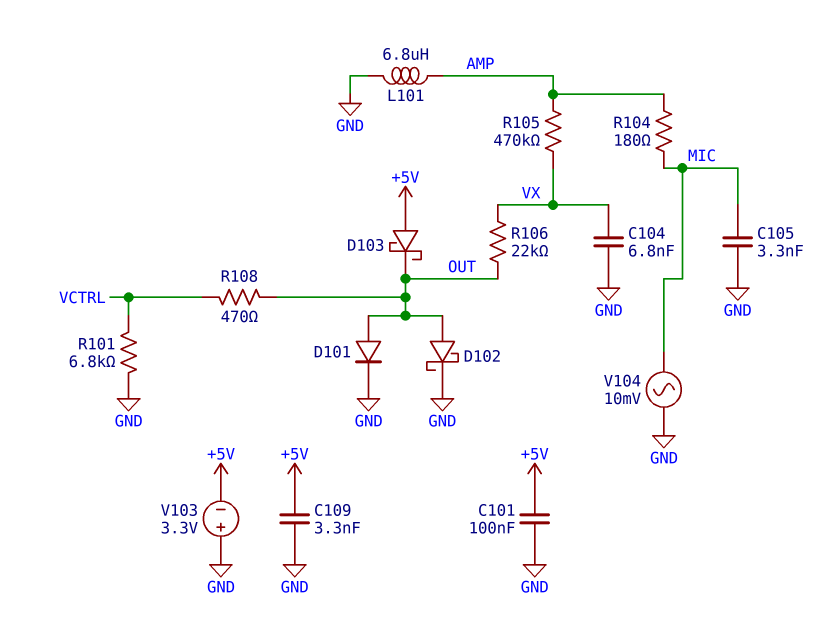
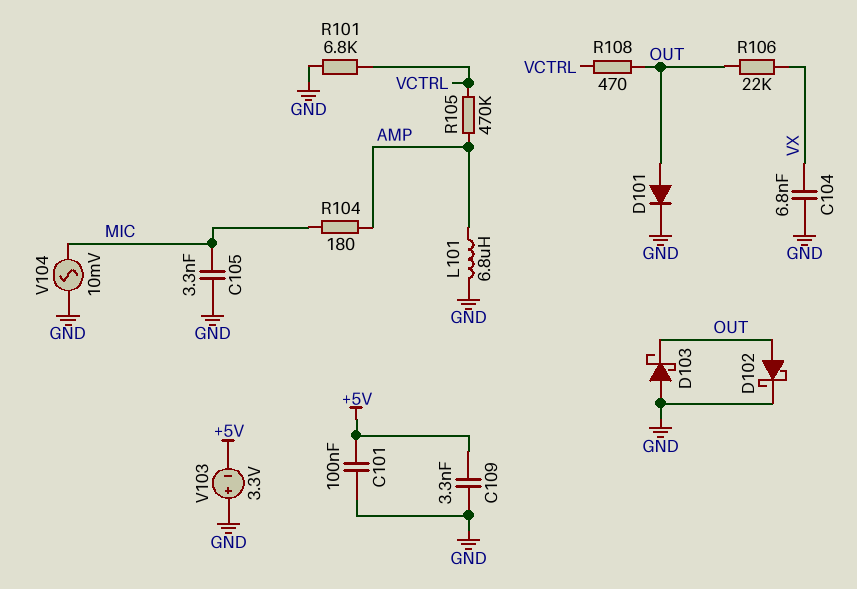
D103: schottky (A +5V, K OUT) -> schottky (A GND, K OUT)
R105: 470k (AMP, VX) -> 470k (AMP, VCTRL)

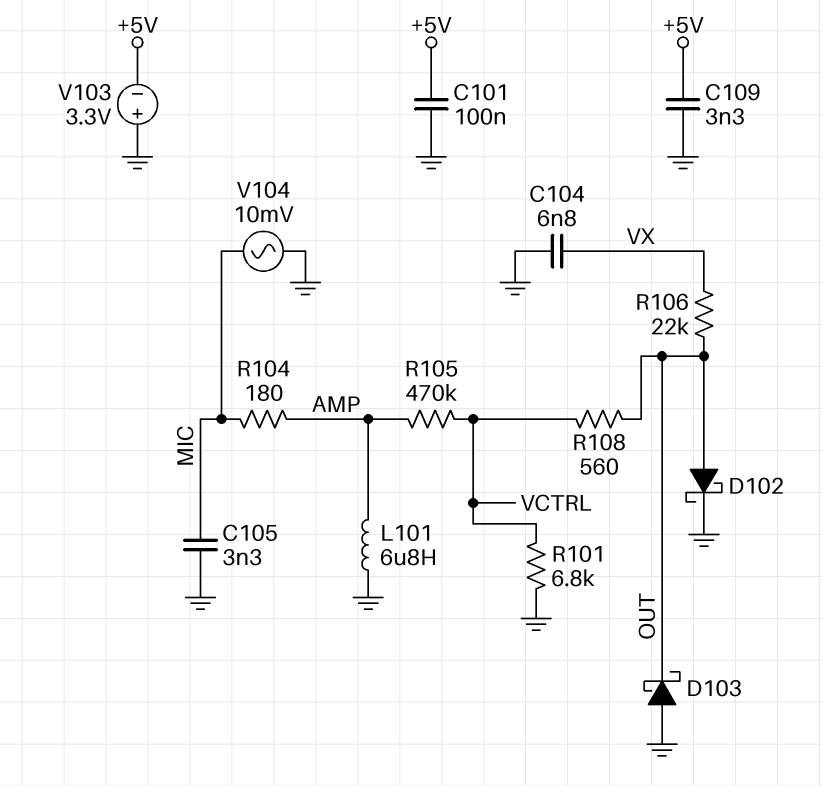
D101: diode (A OUT, K GND) -> none
R108: 470 (OUT, VCTRL) -> 560 (OUT, VCTRL)

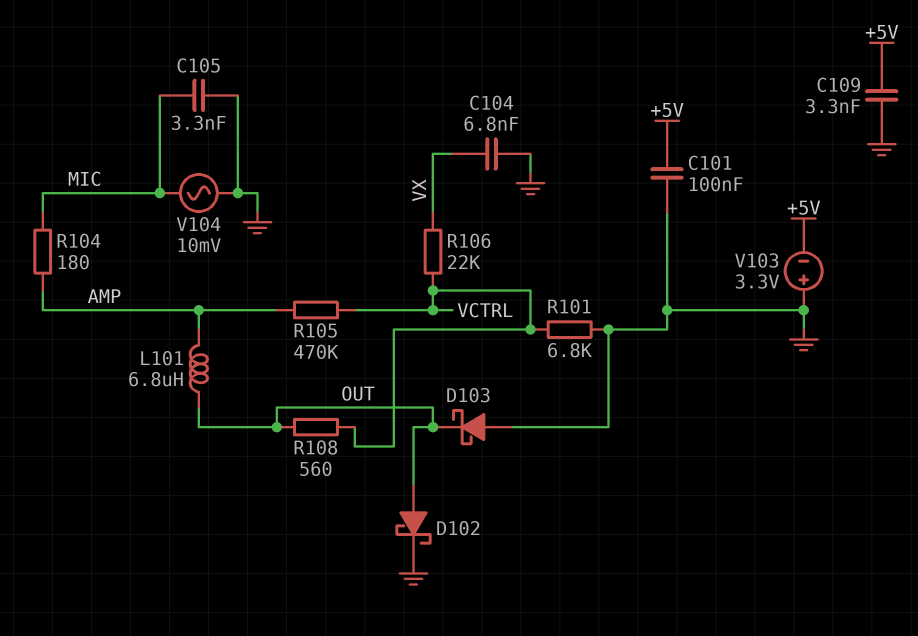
L101: 6.8uH (AMP, GND) -> 6.8uH (AMP, OUT)
R106: 22k (OUT, VX) -> 22k (VCTRL, VX)

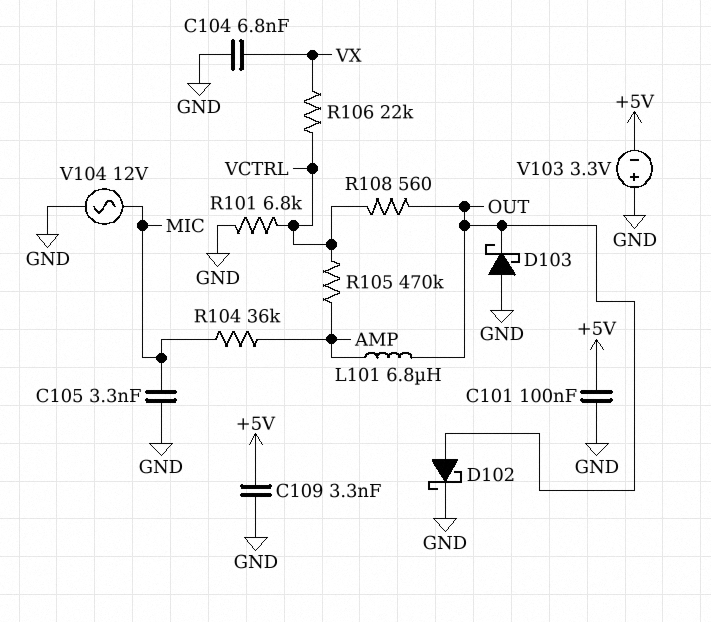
R104: 180 (AMP, MIC) -> 36k (AMP, MIC)
V104: AC 10mV (GND, MIC) -> AC 12V (GND, MIC)

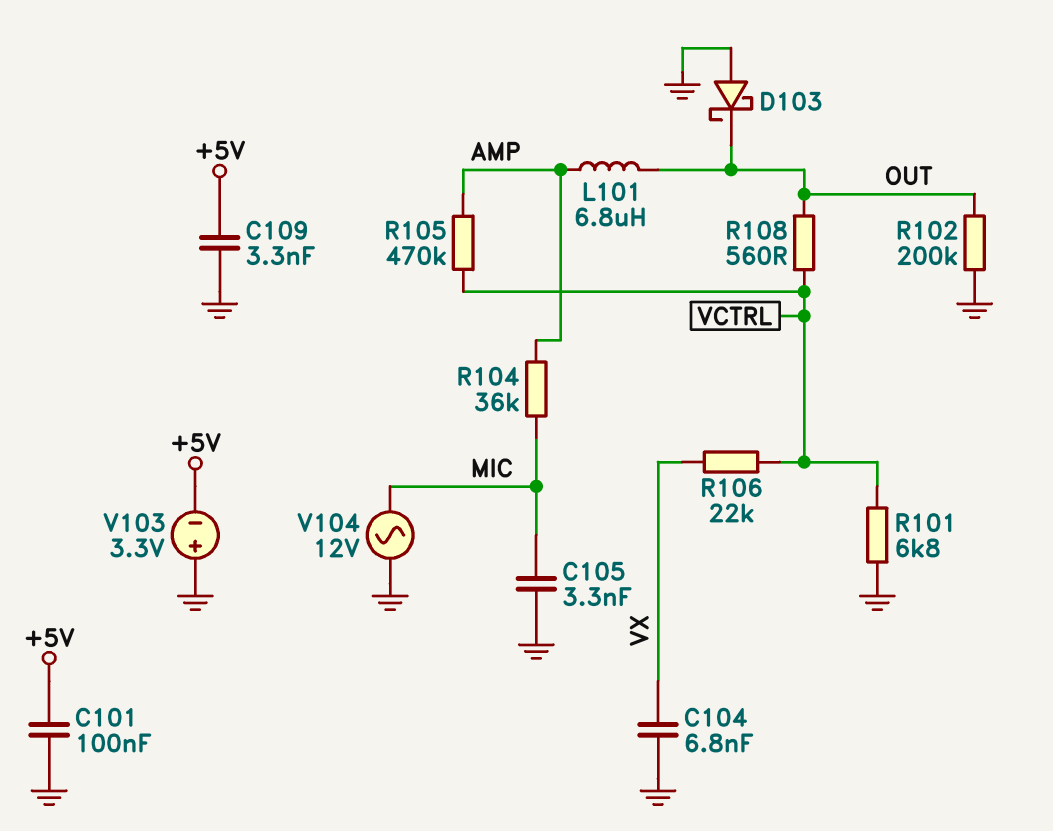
D102: schottky (A OUT, K GND) -> none
R102: none -> 200k (GND, OUT)

